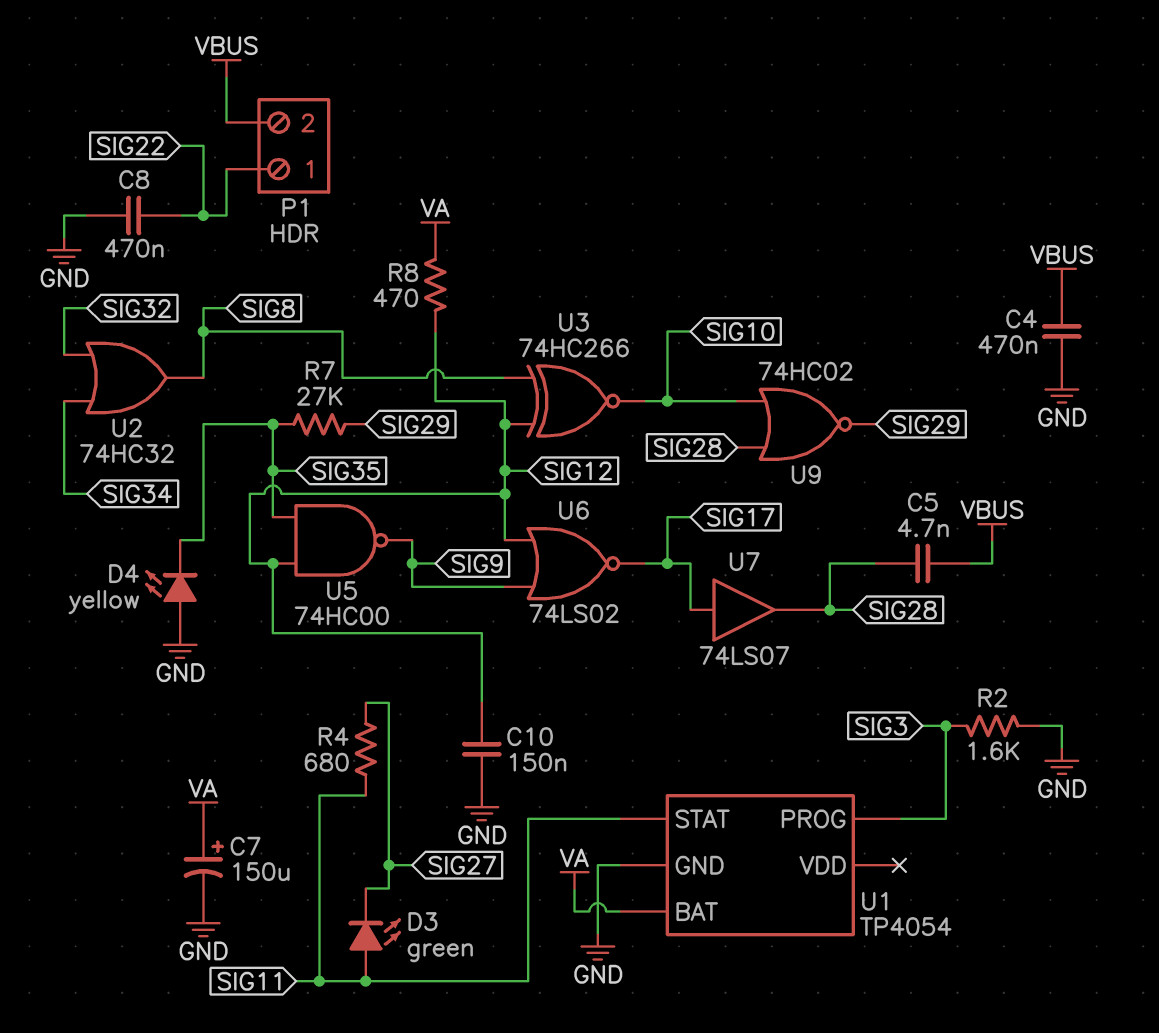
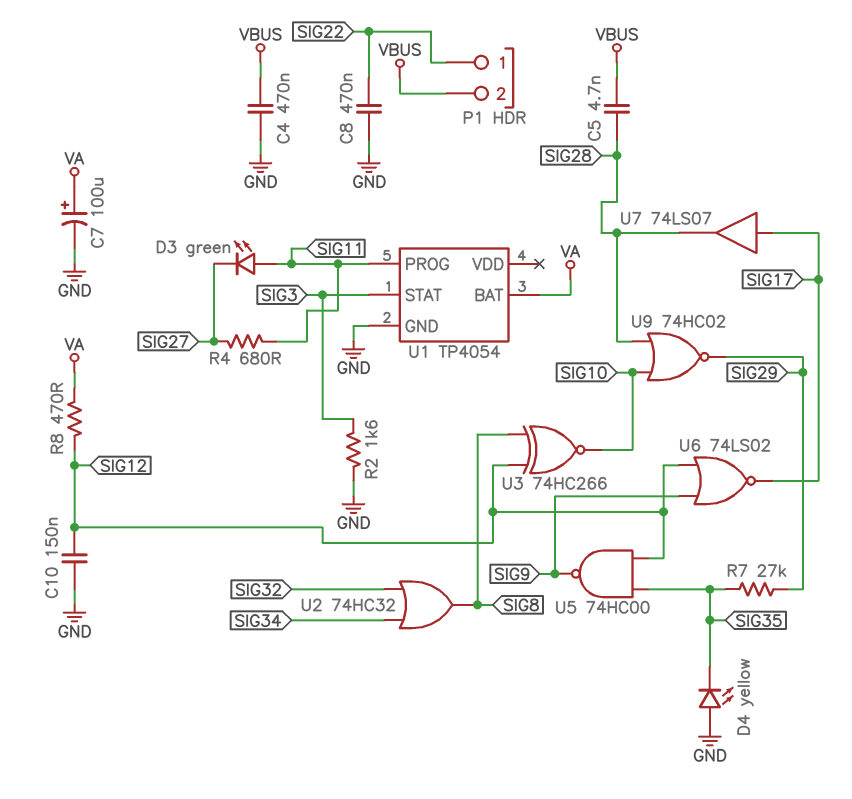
C7: 150uF (plus VA, minus GND) -> 100uF (plus VA, minus GND)
U1 pin PROG: SIG3 -> SIG11
U1 pin STAT: SIG11 -> SIG3

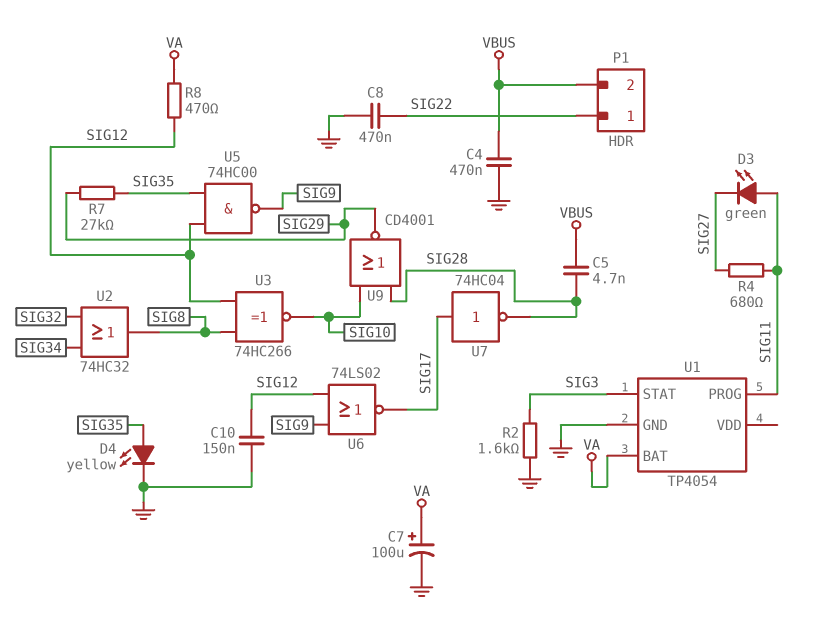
D4: LED yellow (A GND, K SIG35) -> LED yellow (A SIG35, K GND)
U7: buffer 74LS07 (in SIG17, out SIG28) -> NOT 74HC04 (in SIG17, out SIG28)
U9: NOR 74HC02 (in SIG10, in SIG28, out SIG29) -> NOR CD4001 (in SIG10, in SIG28, out SIG29)

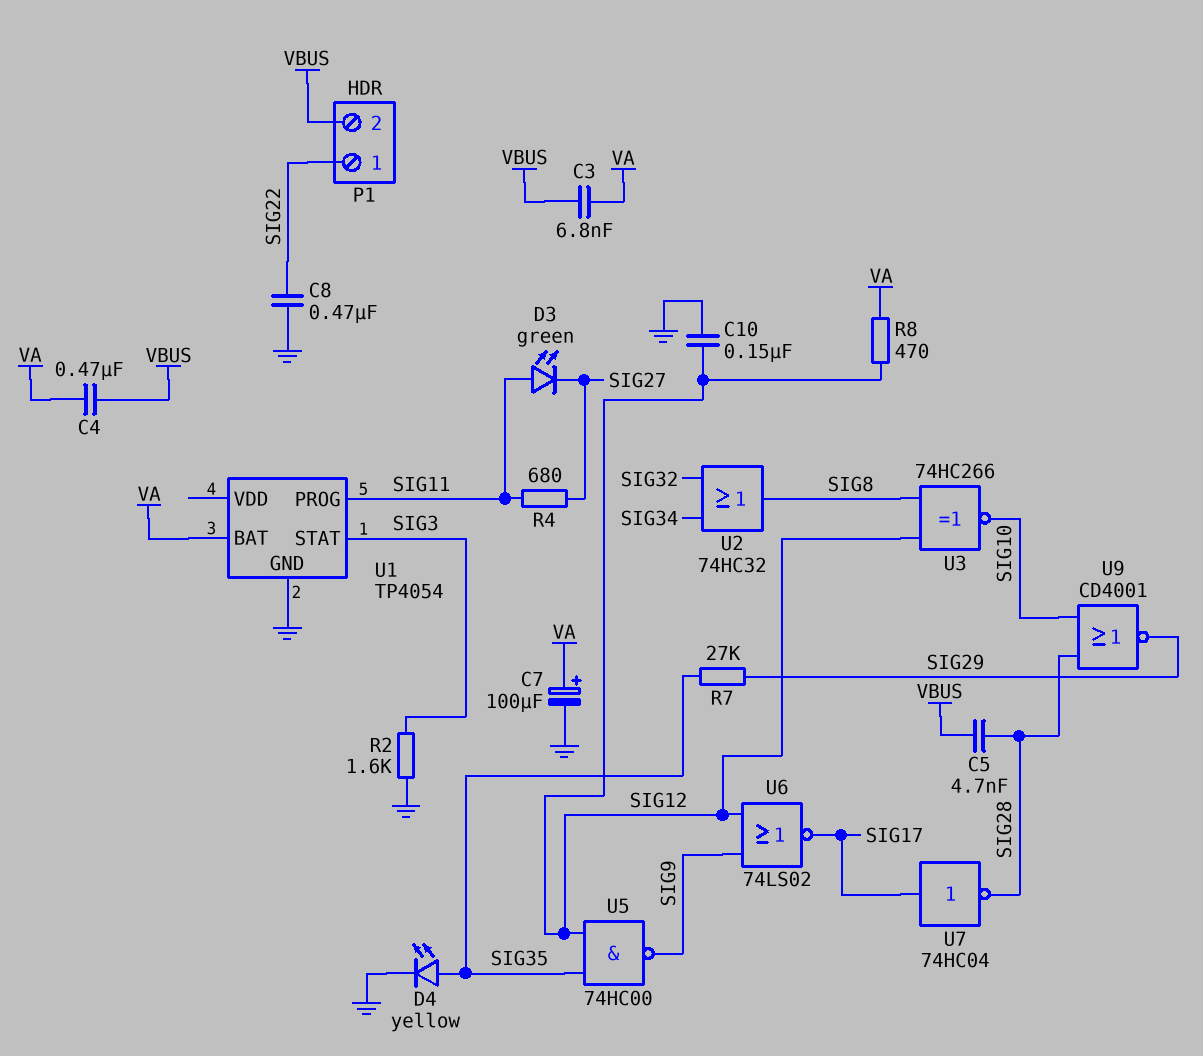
C3: none -> 6.8nF (VA, VBUS)
C4: 470nF (GND, VBUS) -> 470nF (VA, VBUS)

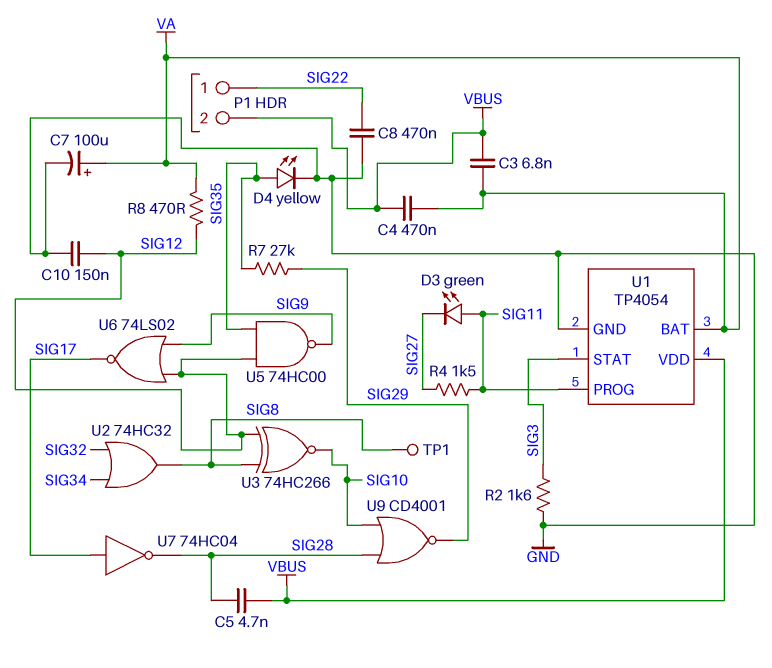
R4: 680 (SIG11, SIG27) -> 1.5k (SIG11, SIG27)
TP1: none -> test point (SIG8)
U1 pin VDD: none -> VBUS

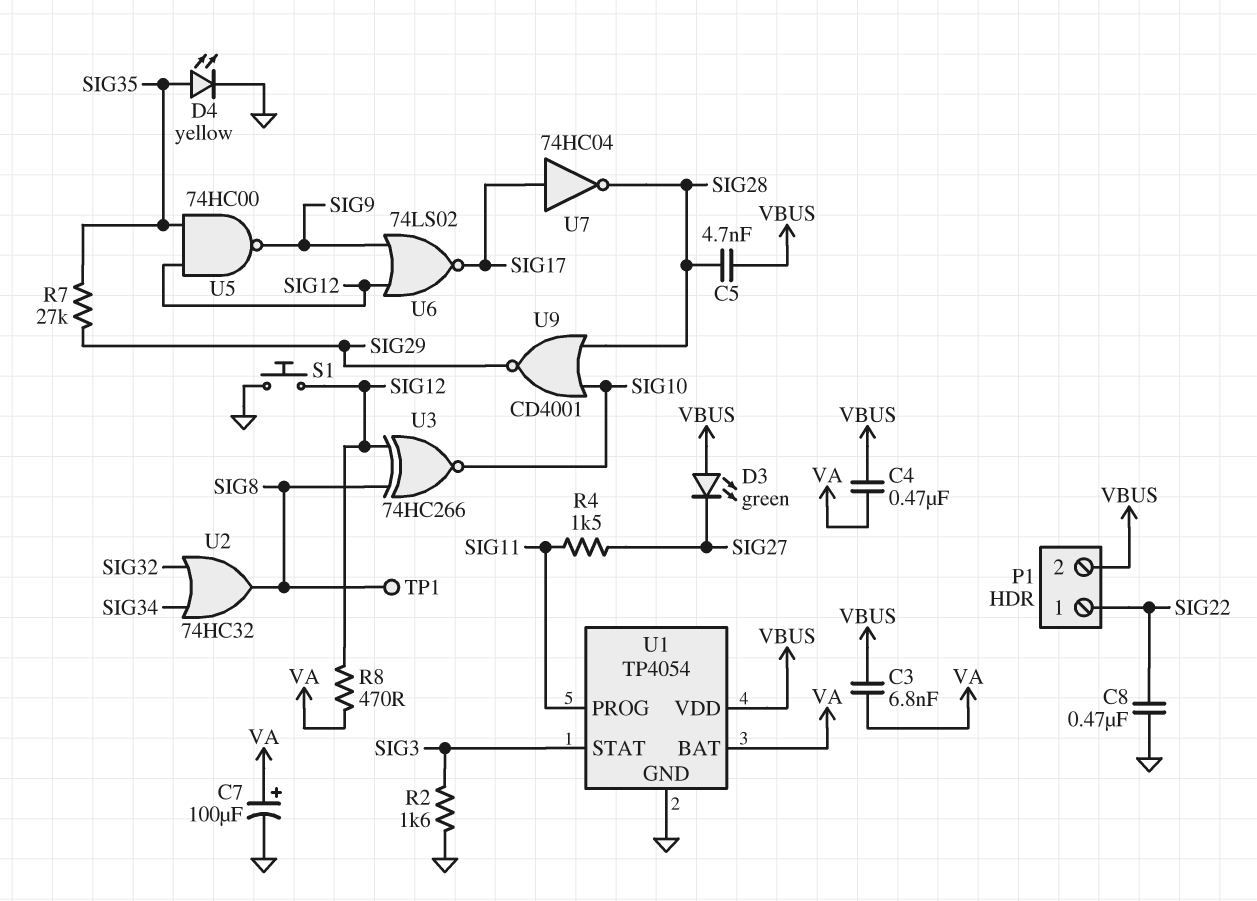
C10: 150nF (GND, SIG12) -> none
D3: LED green (A SIG11, K SIG27) -> LED green (A VBUS, K SIG27)
S1: none -> button (GND, SIG12)

